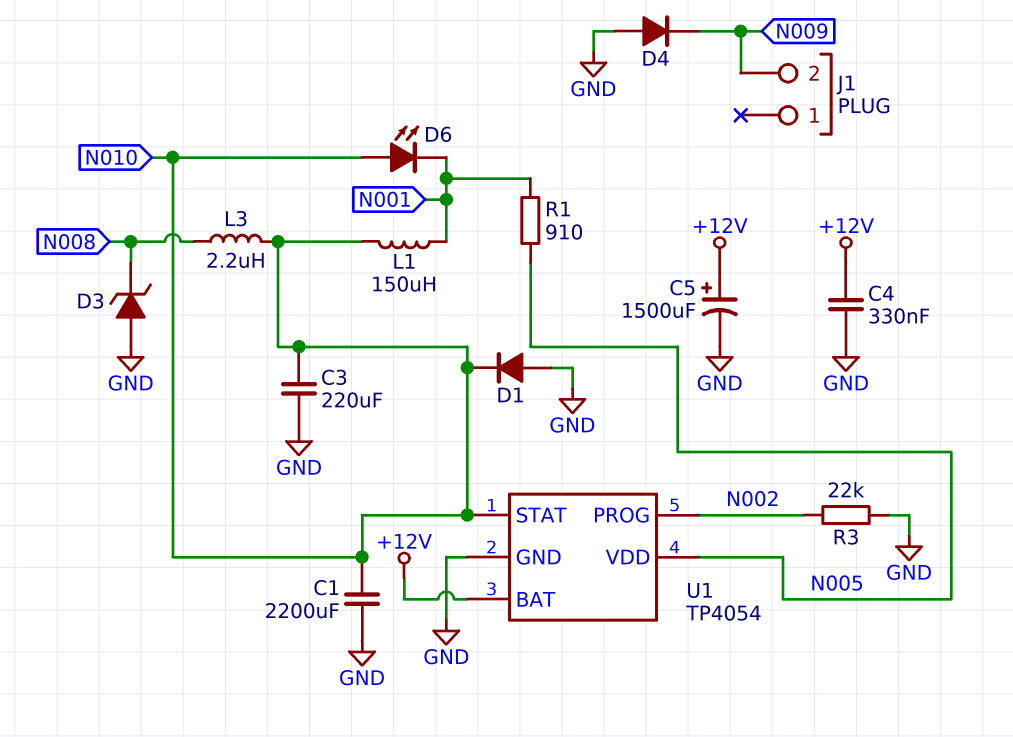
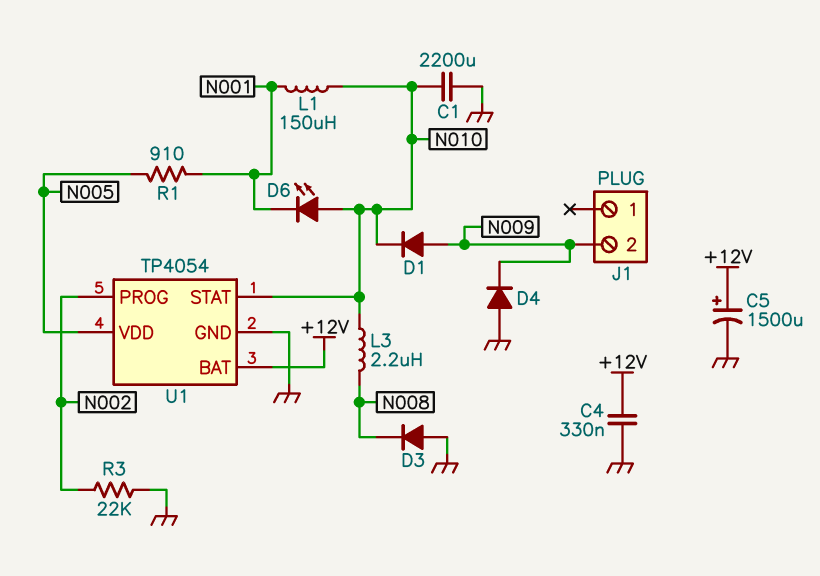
C3: 220uF (GND, N010) -> none
D1: diode (A GND, K N010) -> diode (A N009, K N010)
D3: zener (A GND, K N008) -> diode (A GND, K N008)

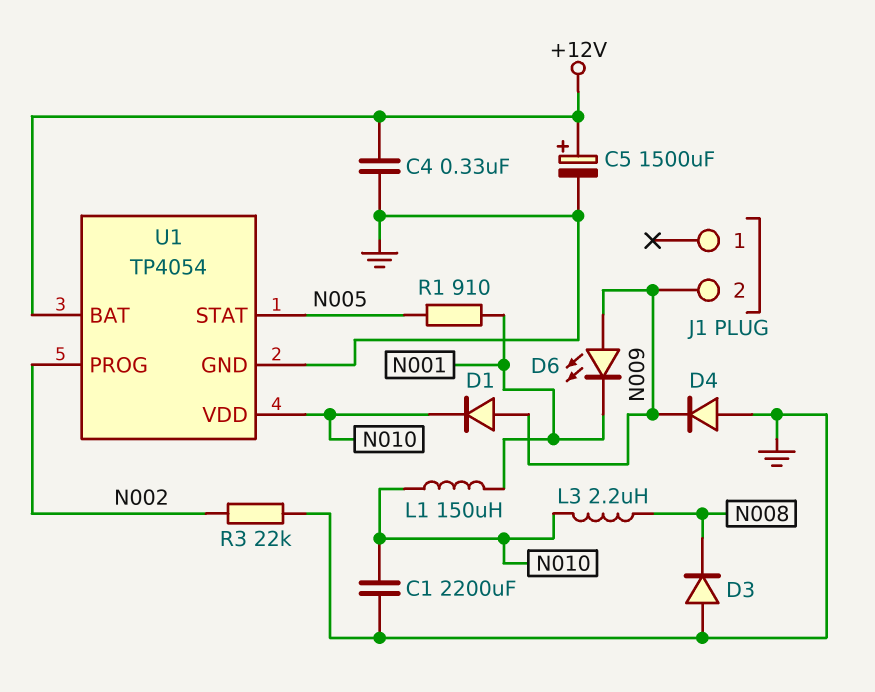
D6: LED (A N010, K N001) -> LED (A N009, K N001)
U1 pin STAT: N010 -> N005
U1 pin VDD: N005 -> N010

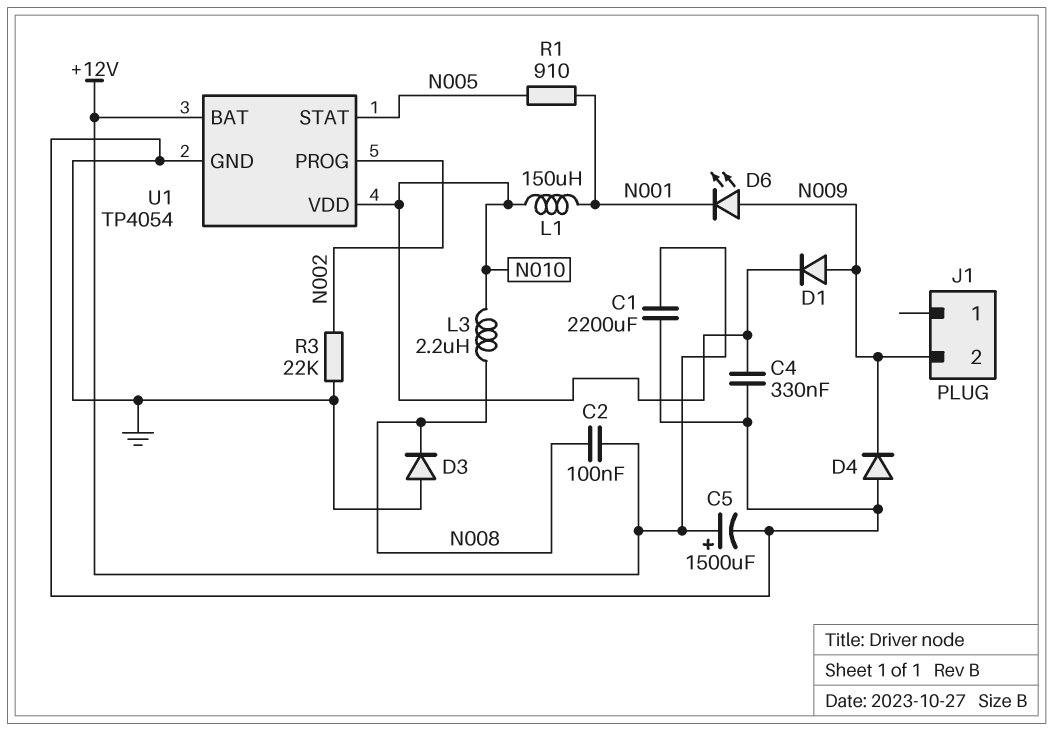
C1: 2200uF (GND, N010) -> 2200uF (+12V, GND)
C2: none -> 100nF (+12V, N008)
C4: 330nF (+12V, GND) -> 330nF (GND, N010)

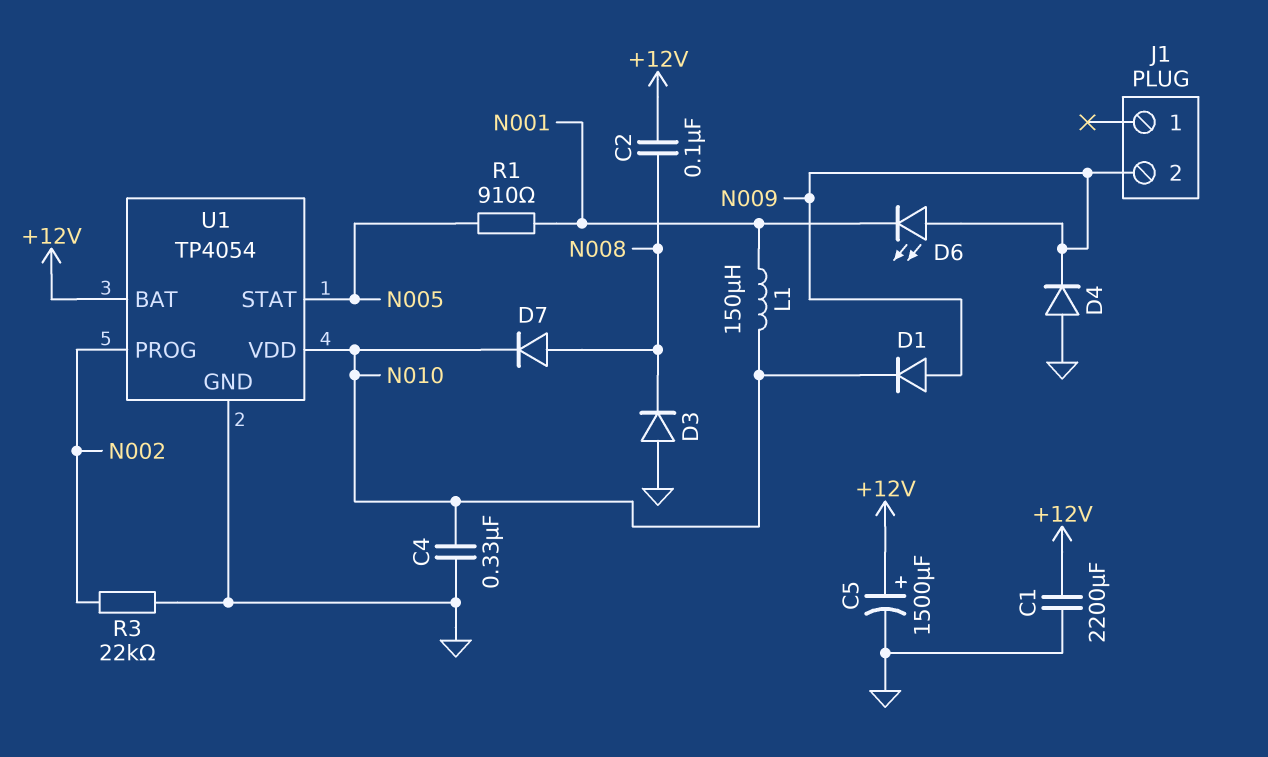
D7: none -> diode (A N008, K N010)
L3: 2.2uH (N008, N010) -> none

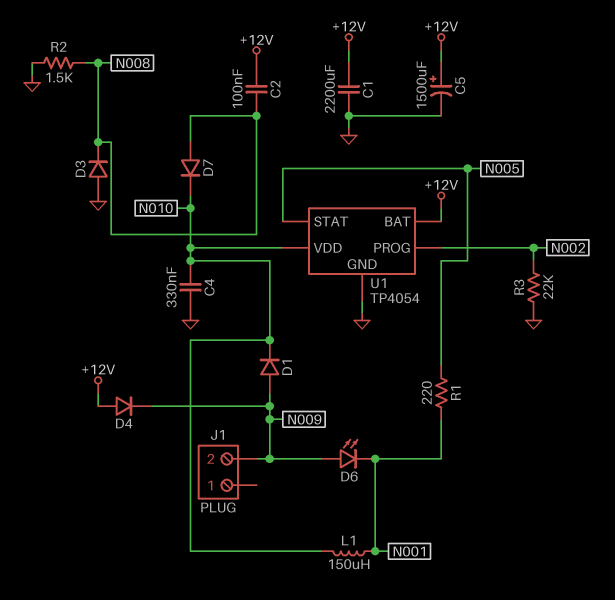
D4: diode (A GND, K N009) -> diode (A +12V, K N009)
R1: 910 (N001, N005) -> 220 (N001, N005)
R2: none -> 1.5k (GND, N008)

